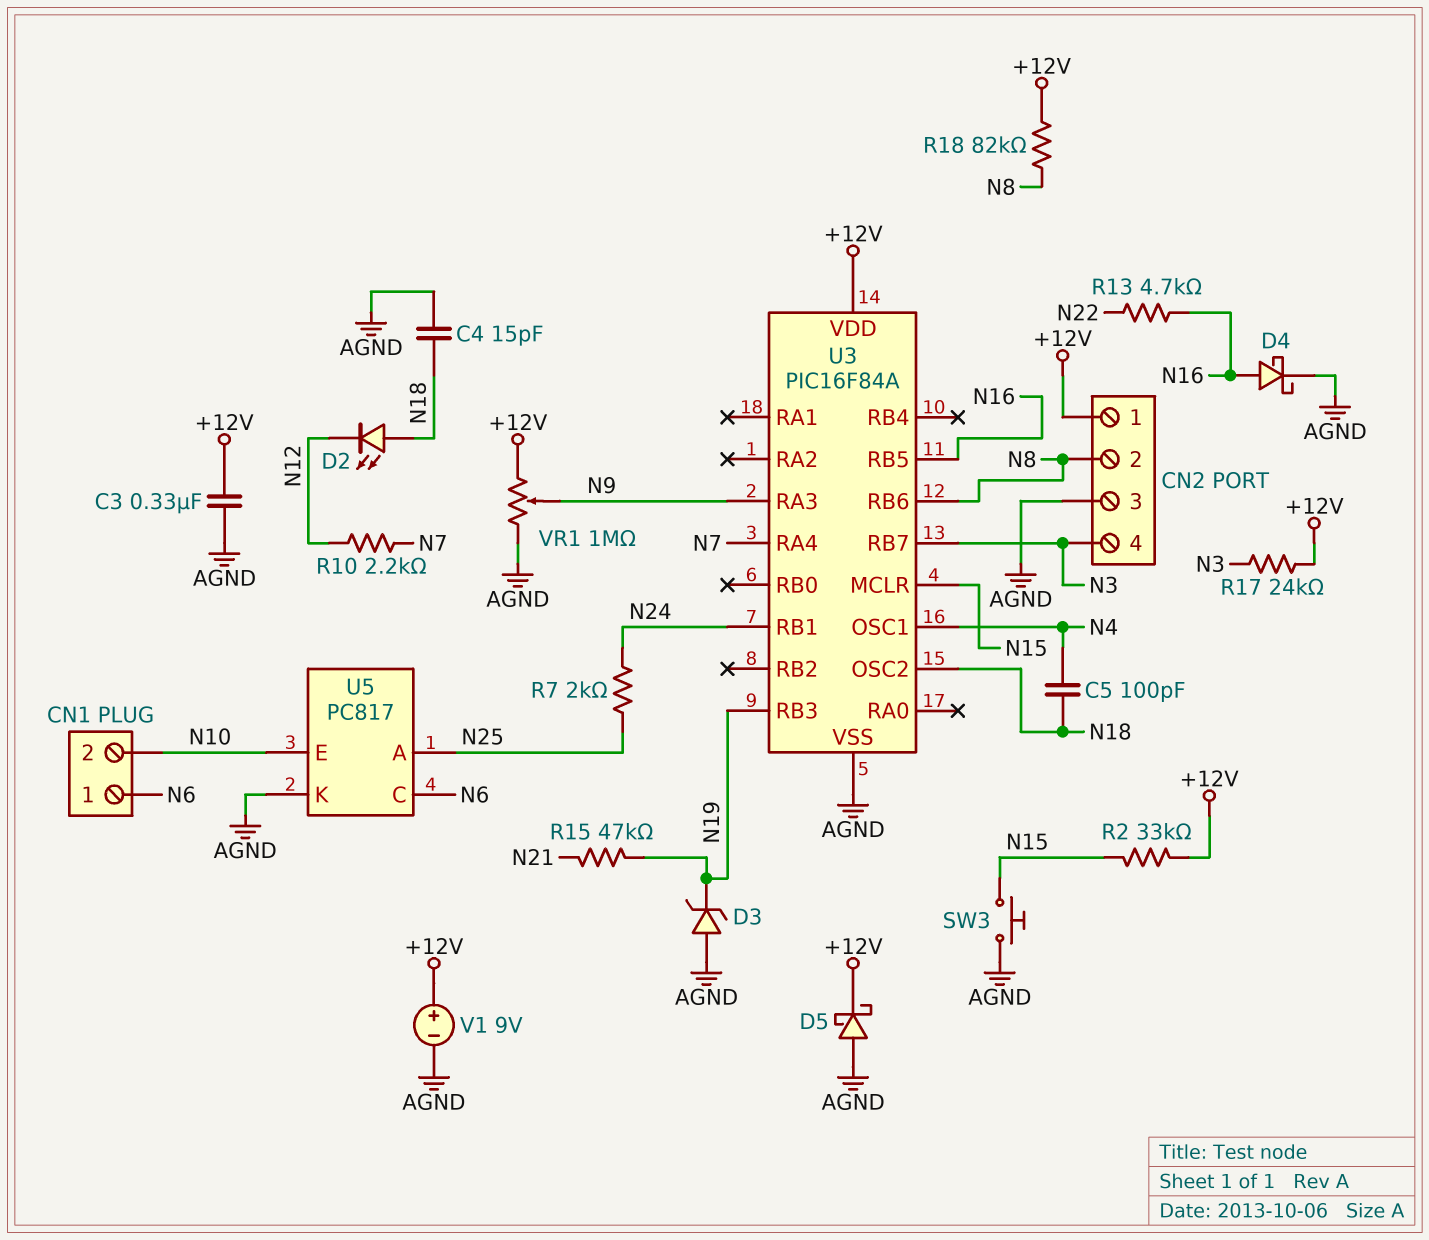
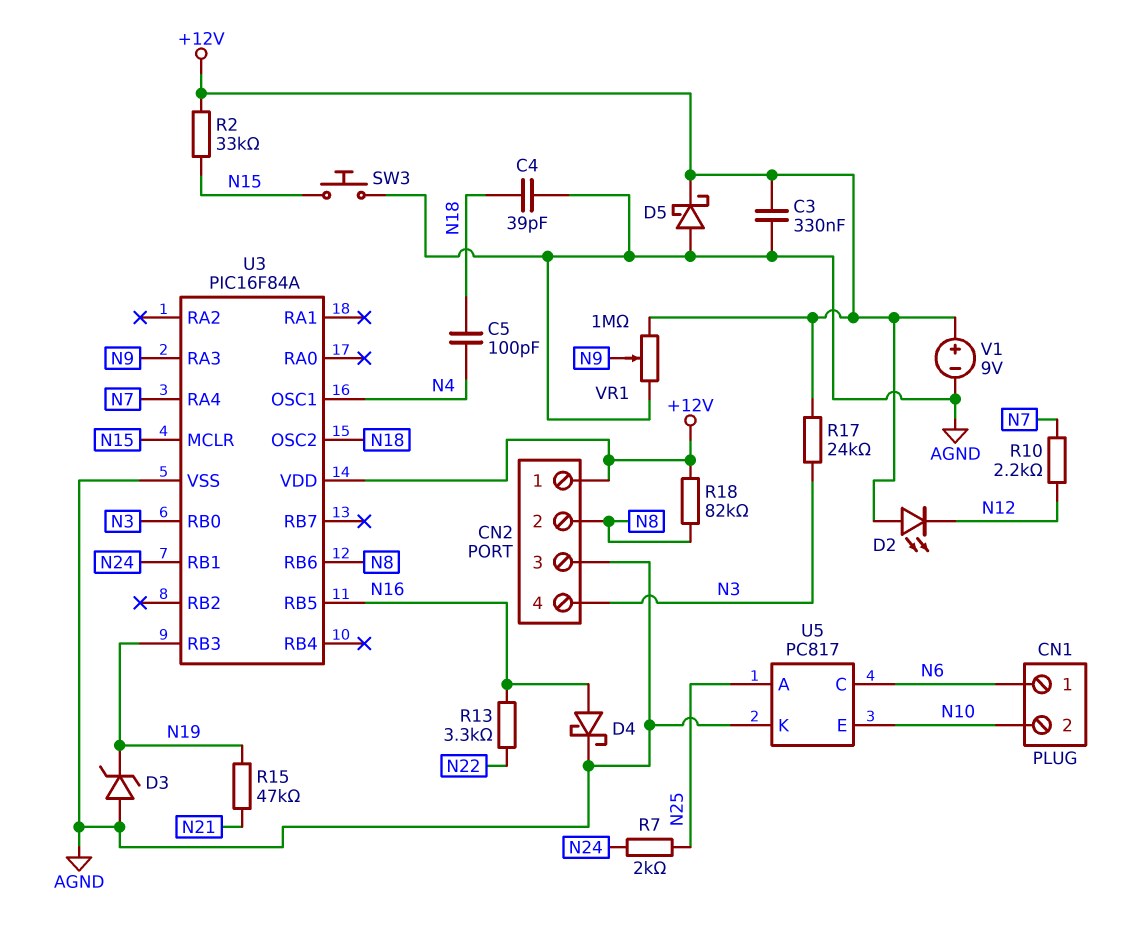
C4: 15pF (AGND, N18) -> 39pF (AGND, N18)
D2: LED (A N18, K N12) -> LED (A +12V, K N12)
R13: 4.7k (N16, N22) -> 3.3k (N16, N22)
U3 pin RB0: none -> N3
U3 pin RB7: N3 -> none

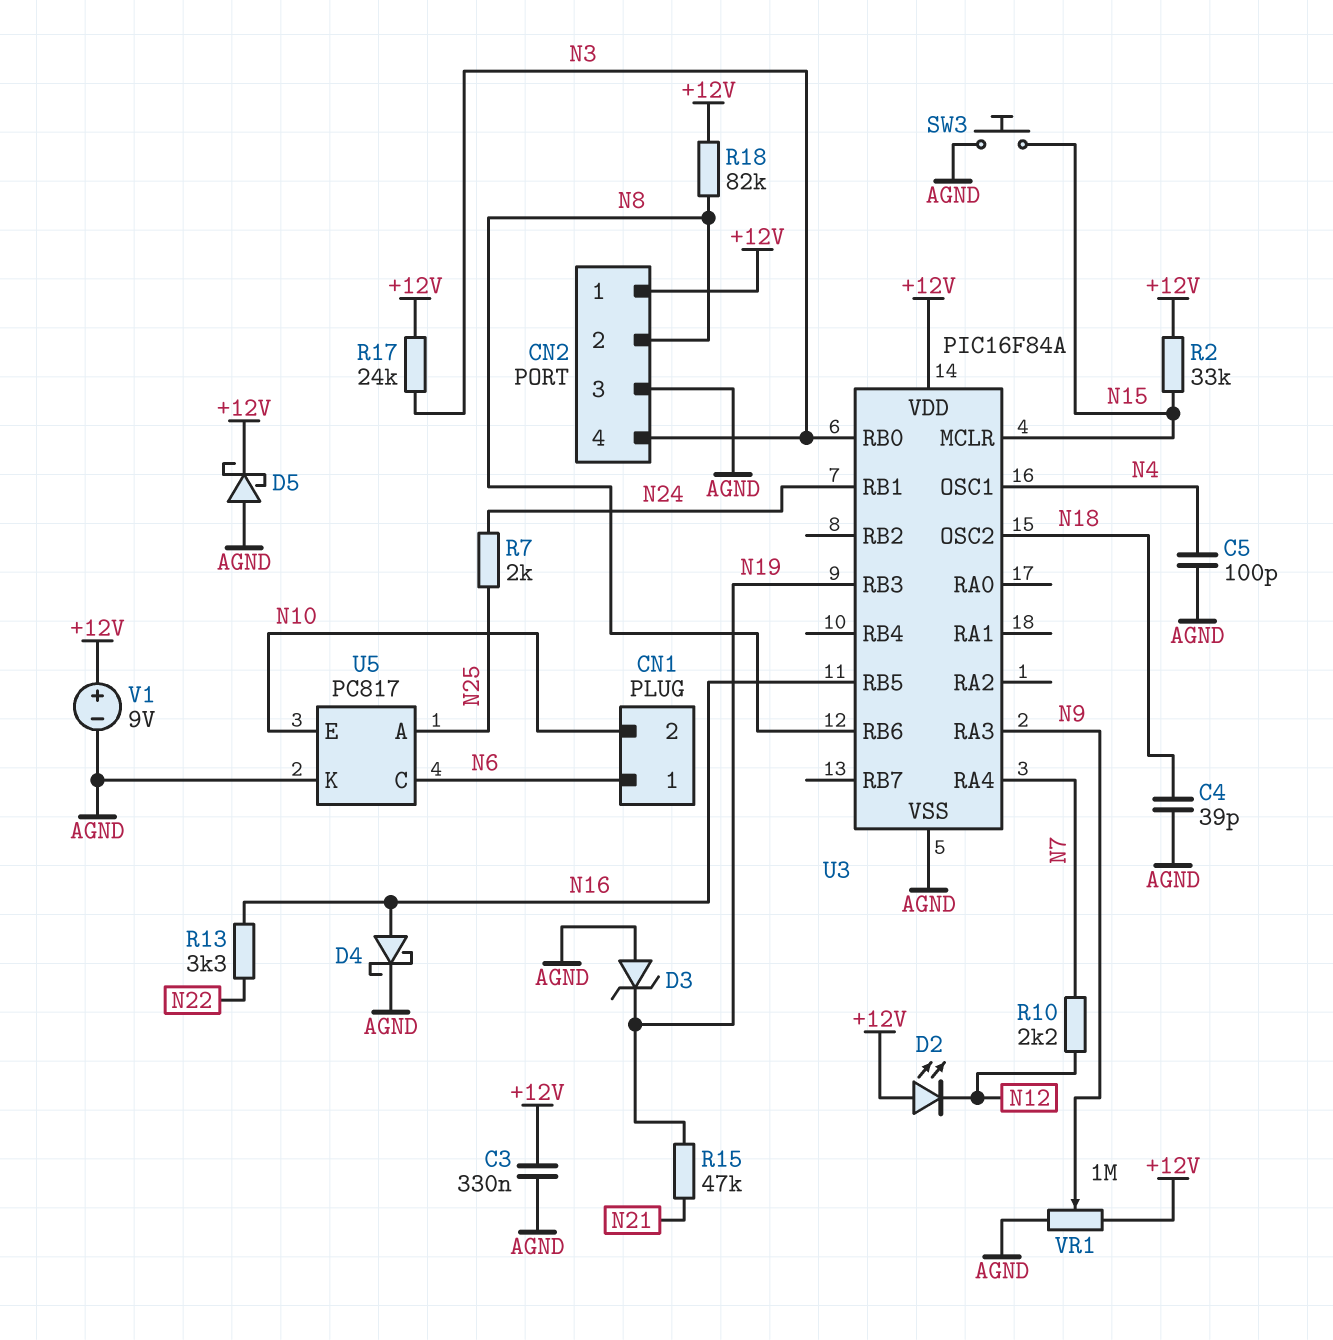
C5: 100pF (N4, N18) -> 100pF (AGND, N4)

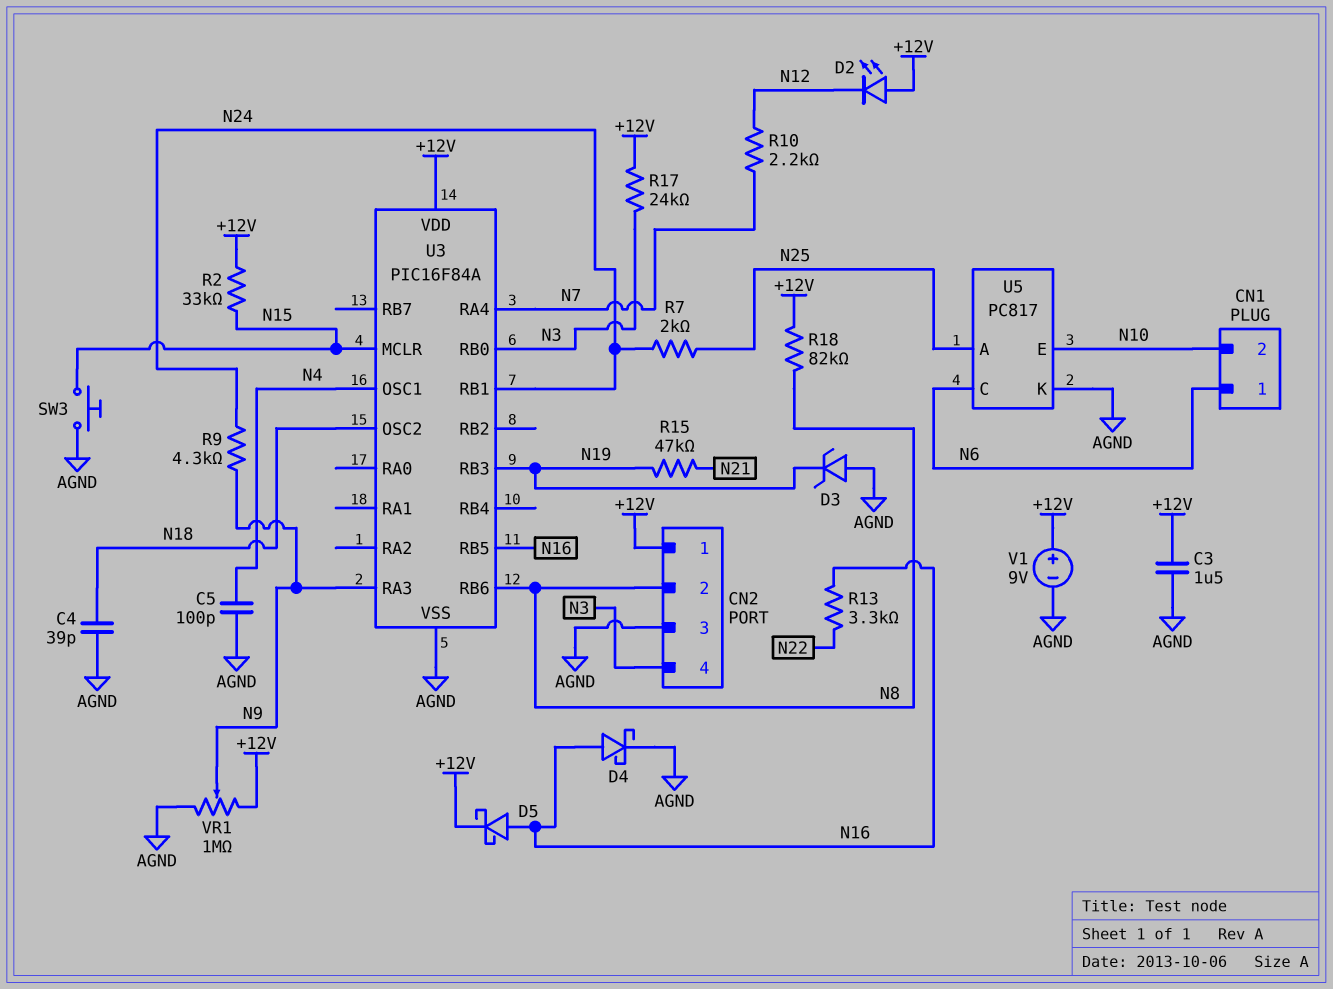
C3: 330nF (+12V, AGND) -> 1.5uF (+12V, AGND)
D5: schottky (A AGND, K +12V) -> schottky (A N16, K +12V)
R9: none -> 4.3k (N9, N24)

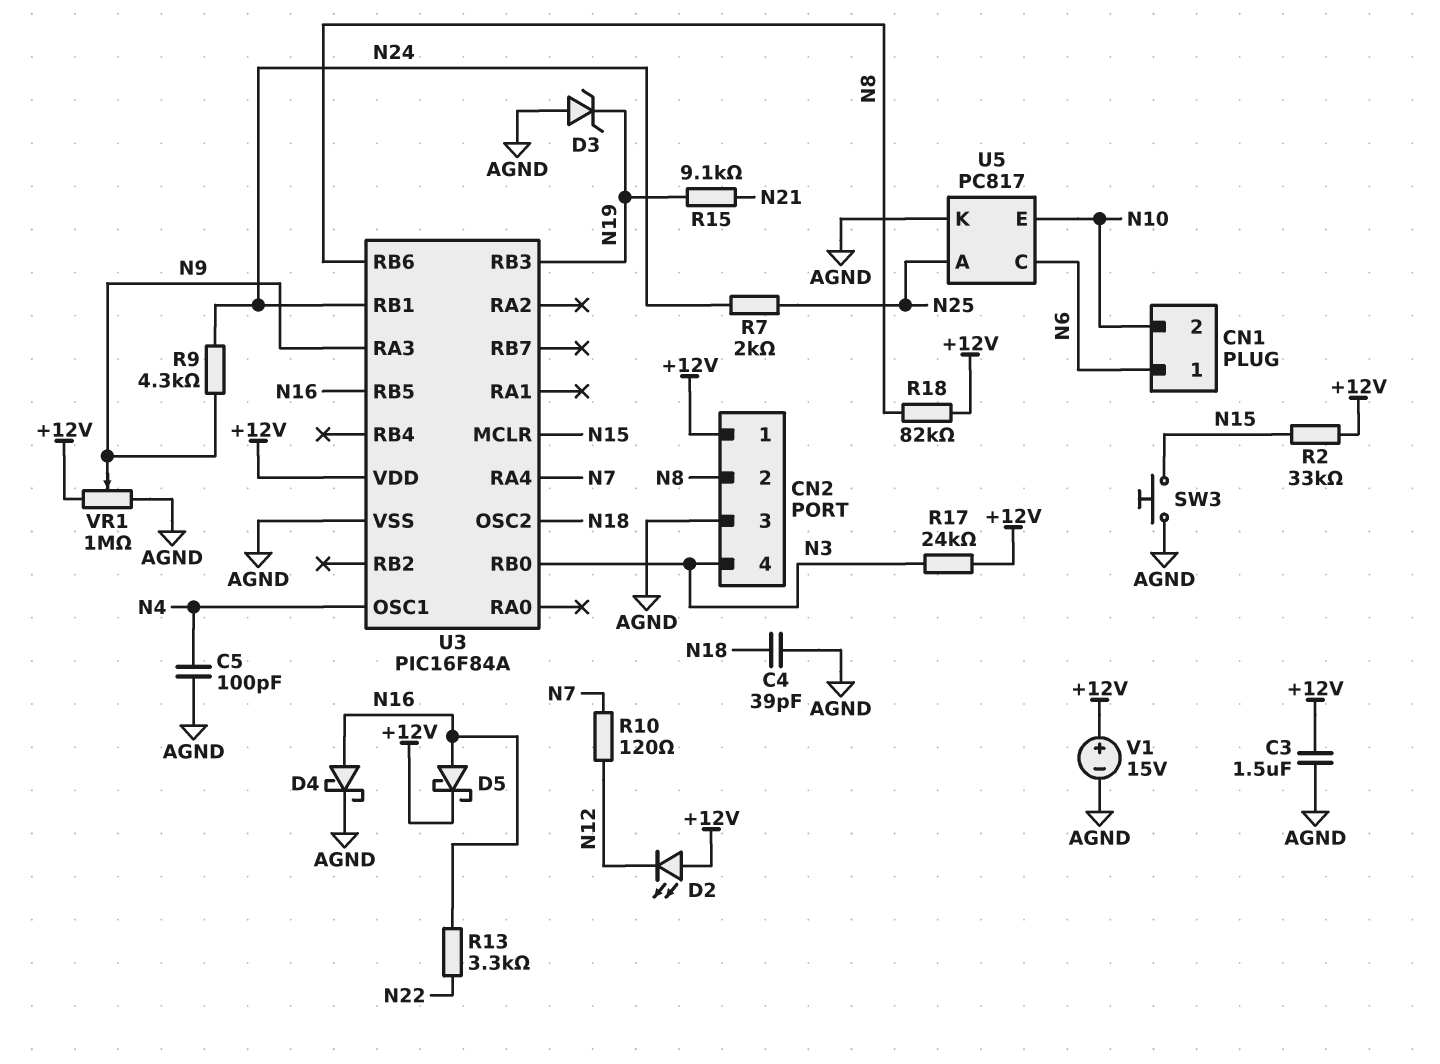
R10: 2.2k (N7, N12) -> 120 (N7, N12)
R15: 47k (N19, N21) -> 9.1k (N19, N21)
V1: 9V (plus +12V, minus AGND) -> 15V (plus +12V, minus AGND)

